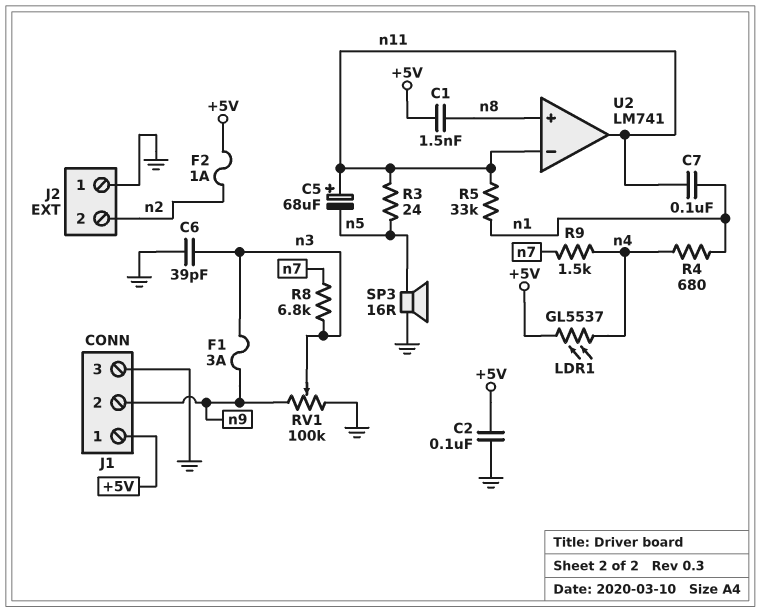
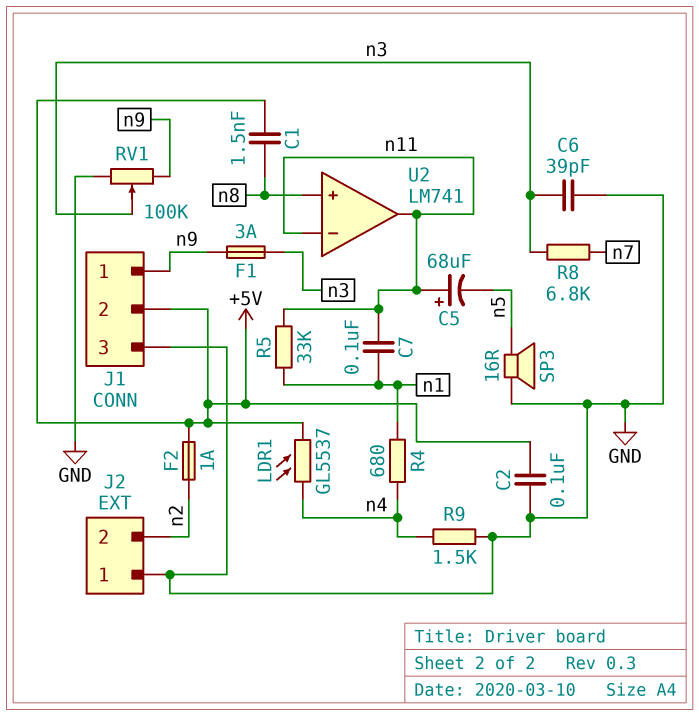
J1 pin 1: +5V -> n9
J1 pin 2: n9 -> +5V
R3: 24 (n5, n11) -> none
R9: 1.5k (n4, n7) -> 1.5k (GND, n4)

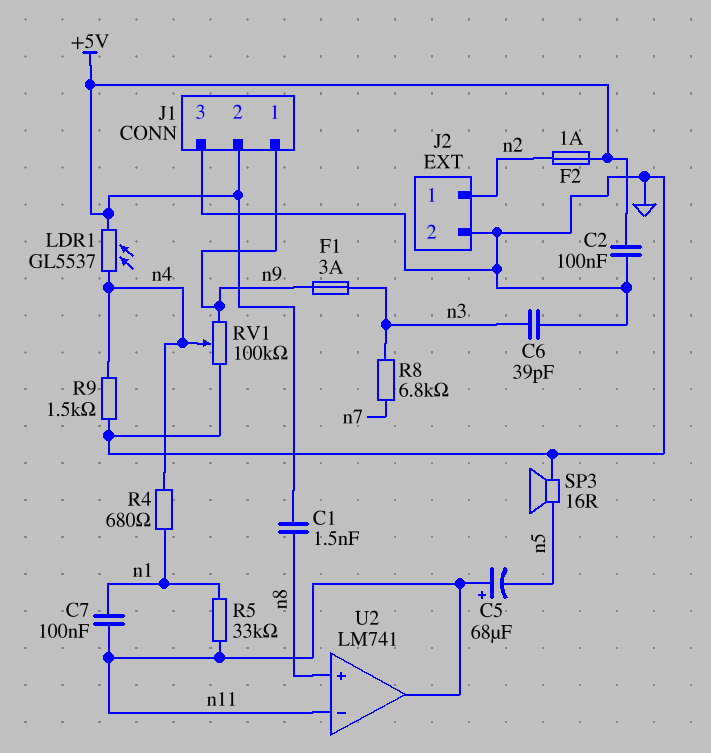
J2 pin 1: GND -> n2
J2 pin 2: n2 -> GND
RV1: 100k (GND, n9, wiper n3) -> 100k (GND, n9, wiper n4)

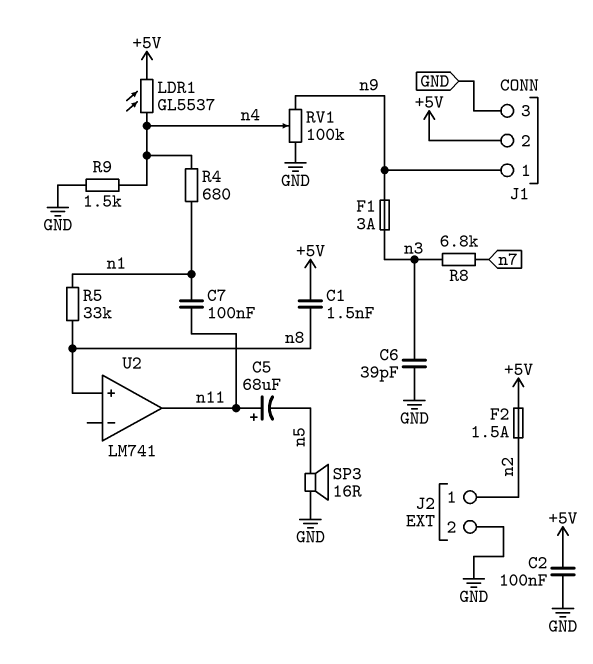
F2: 1A (+5V, n2) -> 1.5A (+5V, n2)
R5: 33k (n1, n11) -> 33k (n1, n8)
U2 pin in-: n11 -> none

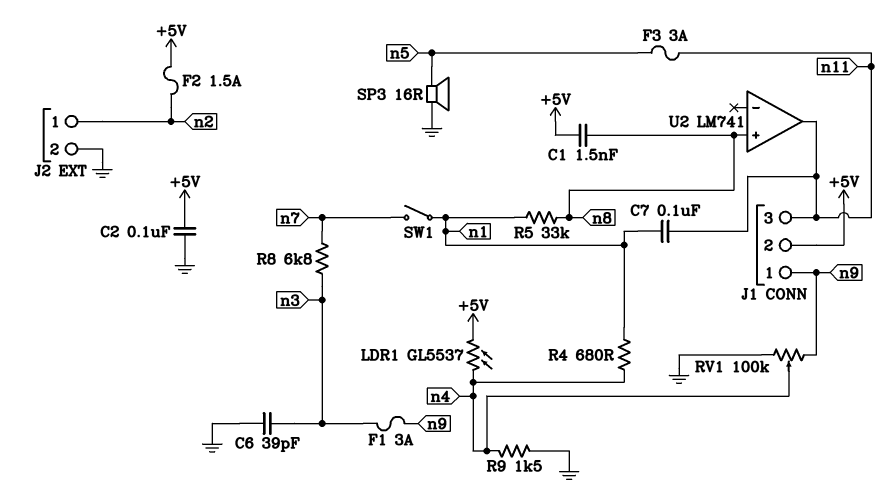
C5: 68uF (plus n11, minus n5) -> none
F3: none -> 3A (n5, n11)
J1 pin 3: GND -> n11
SW1: none -> switch (n1, n7)

